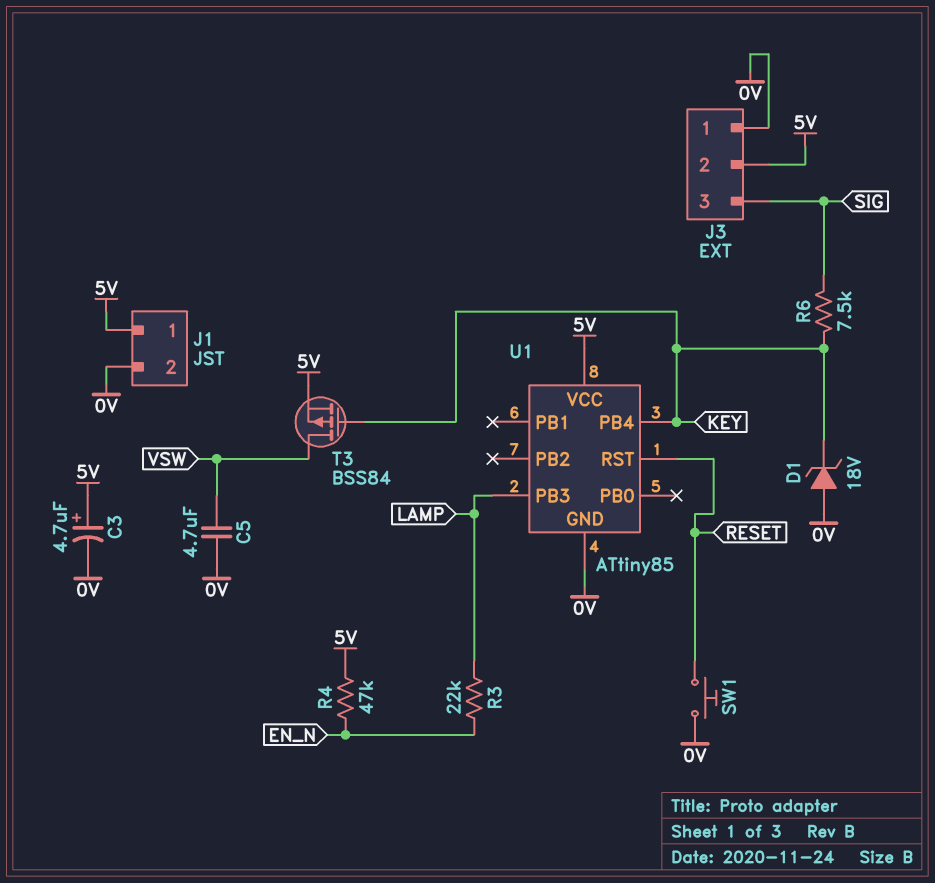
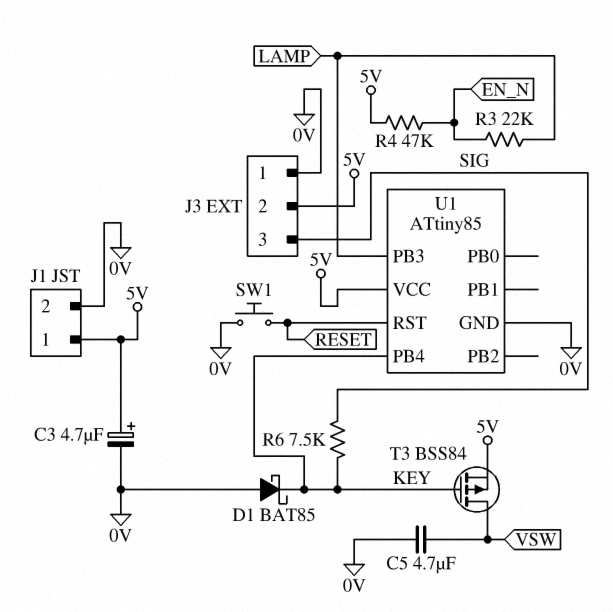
D1: zener 18V (A 0V, K KEY) -> schottky BAT85 (A 0V, K KEY)

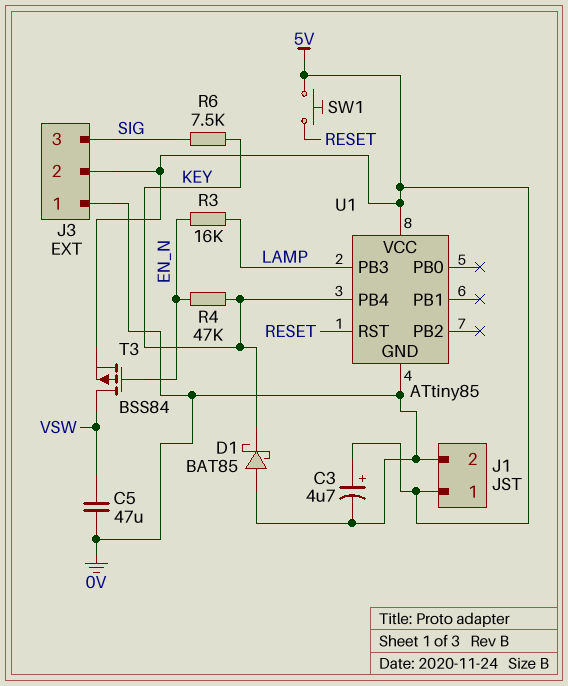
C5: 4.7uF (0V, VSW) -> 47uF (0V, VSW)
R3: 22k (EN_N, LAMP) -> 16k (EN_N, LAMP)
R4: 47k (5V, EN_N) -> 47k (EN_N, KEY)
SW1: button (0V, RESET) -> button (5V, RESET)
T3: PMOS BSS84 (G KEY, D VSW, S 5V) -> PMOS BSS84 (G EN_N, D VSW, S 5V)

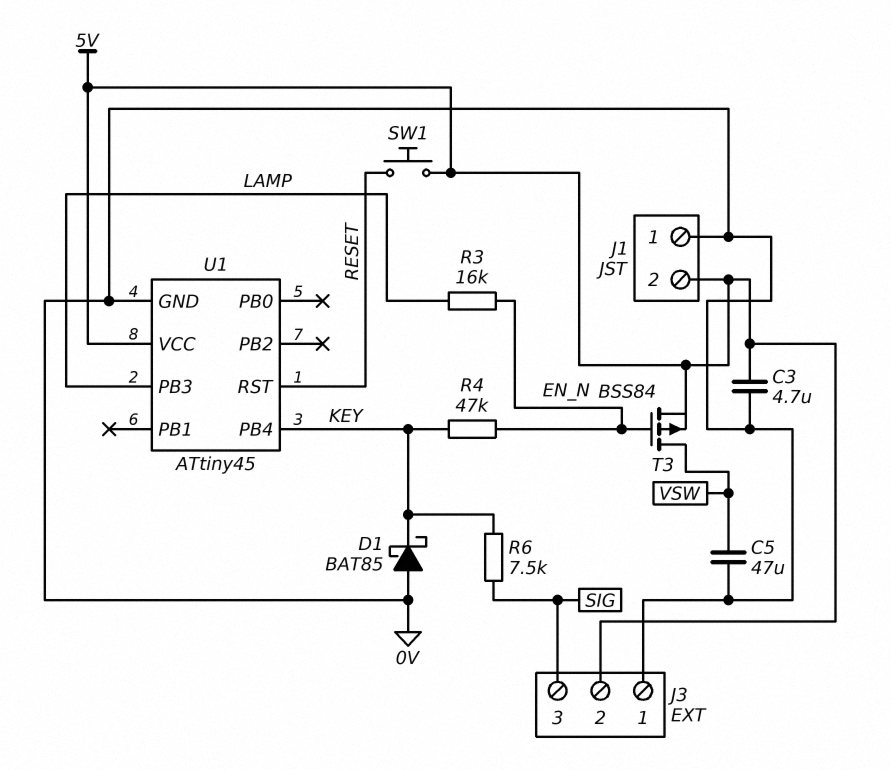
C3: 4.7uF (plus 5V, minus 0V) -> 4.7uF (0V, 5V)
J1 pin 1: 5V -> 0V
J1 pin 2: 0V -> 5V
U1: ATtiny85 -> ATtiny45

